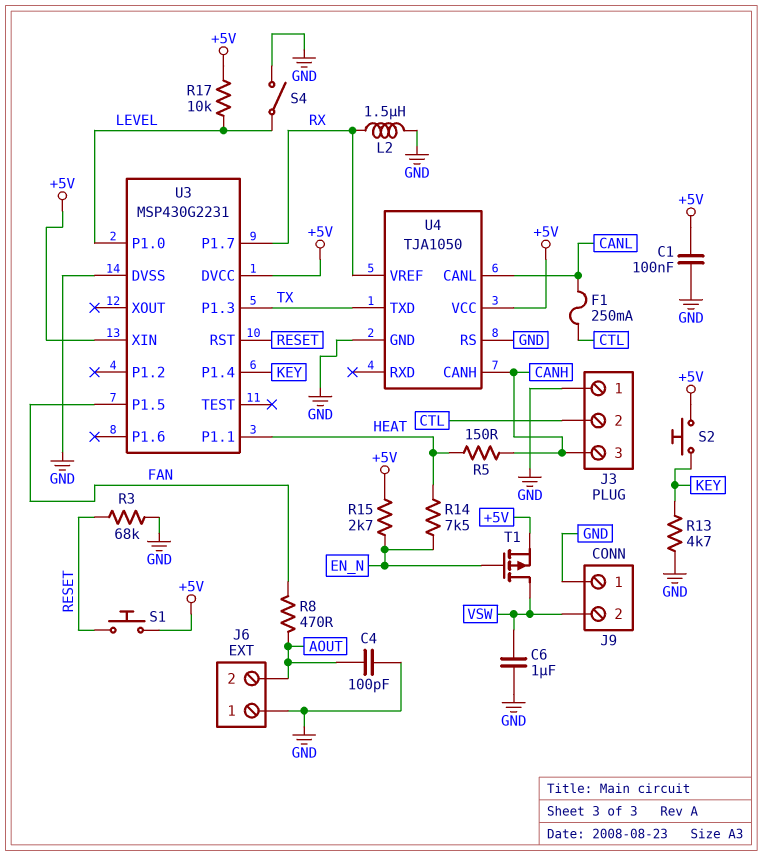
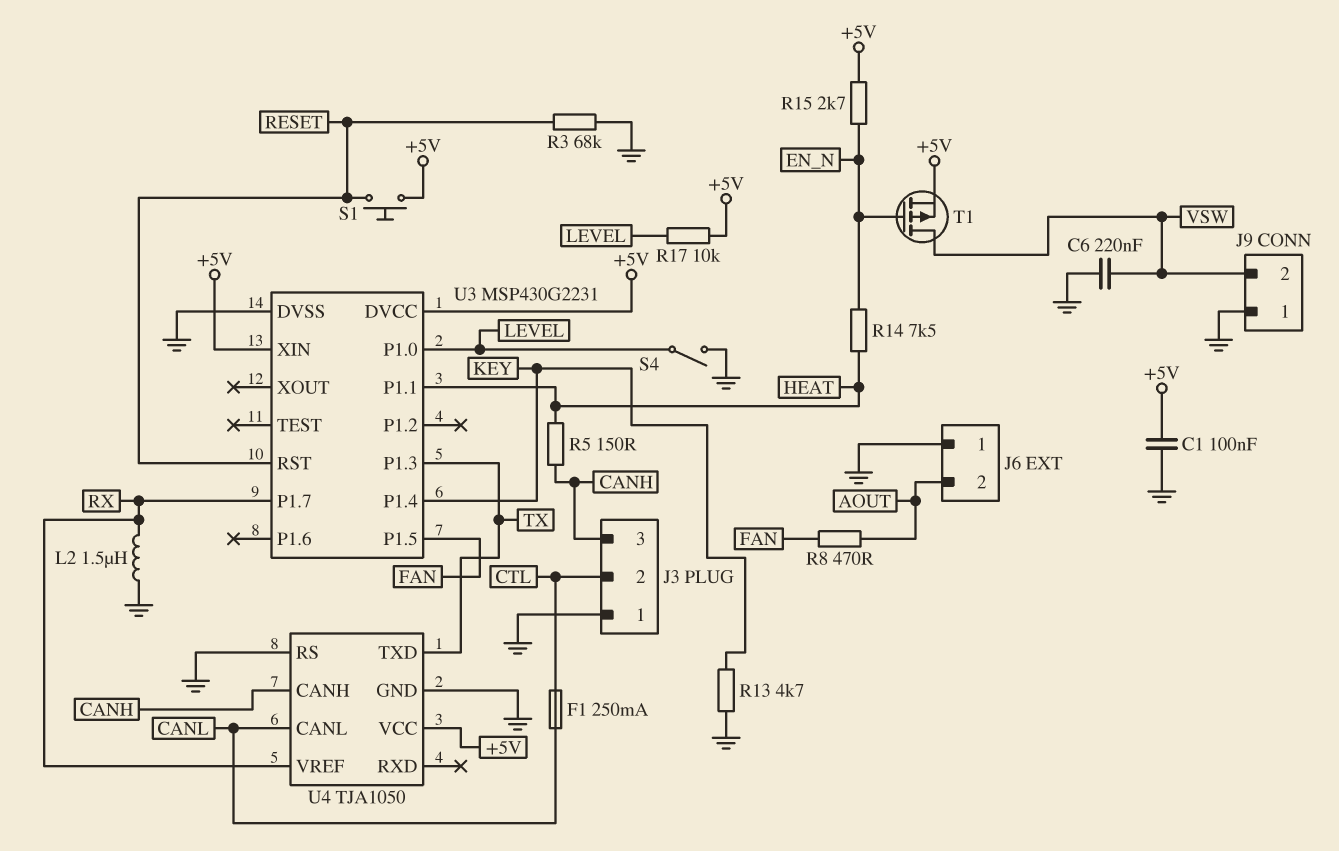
C4: 100pF (AOUT, GND) -> none
C6: 1uF (GND, VSW) -> 220nF (GND, VSW)
S2: button (+5V, KEY) -> none

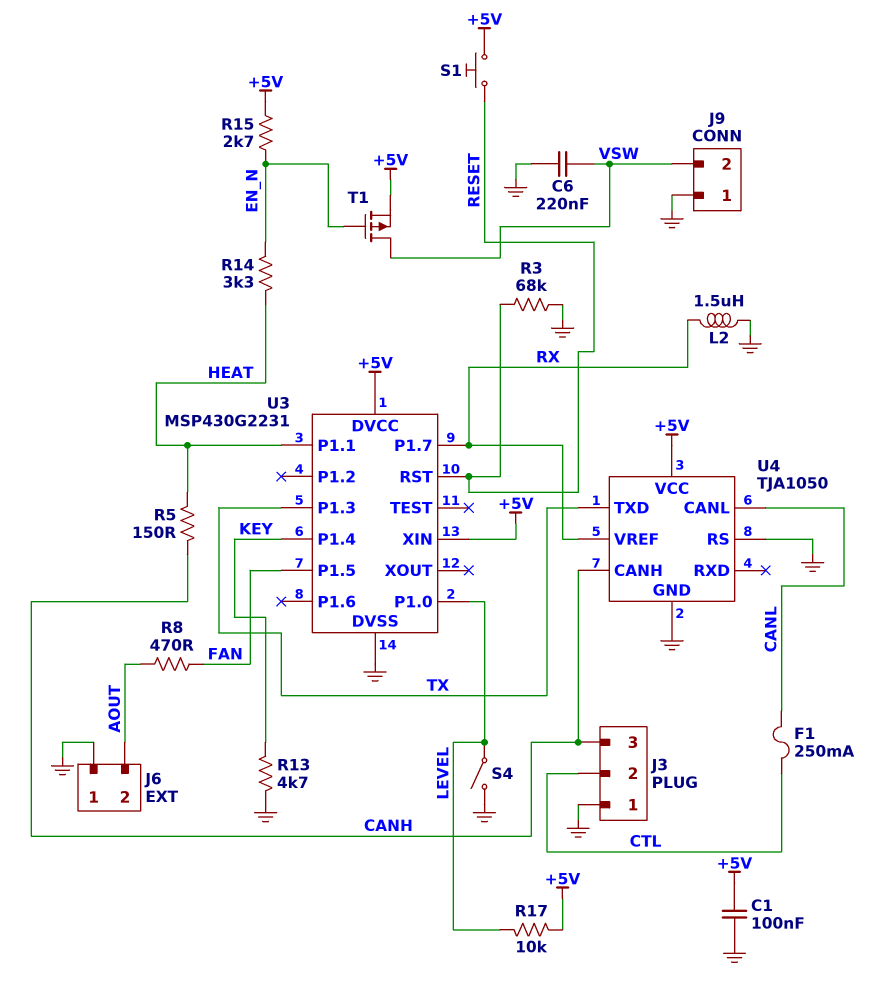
R14: 7.5k (EN_N, HEAT) -> 3.3k (EN_N, HEAT)

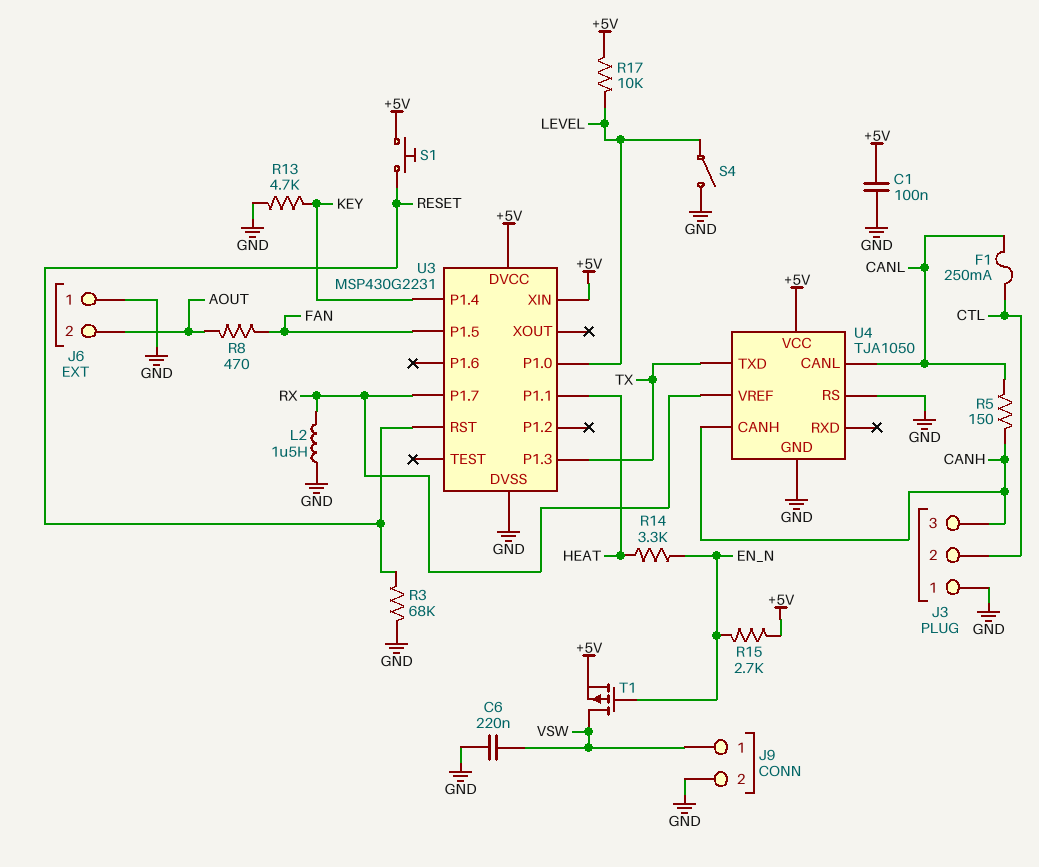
J9 pin 1: GND -> VSW
J9 pin 2: VSW -> GND
R5: 150 (CANH, HEAT) -> 150 (CANH, CANL)

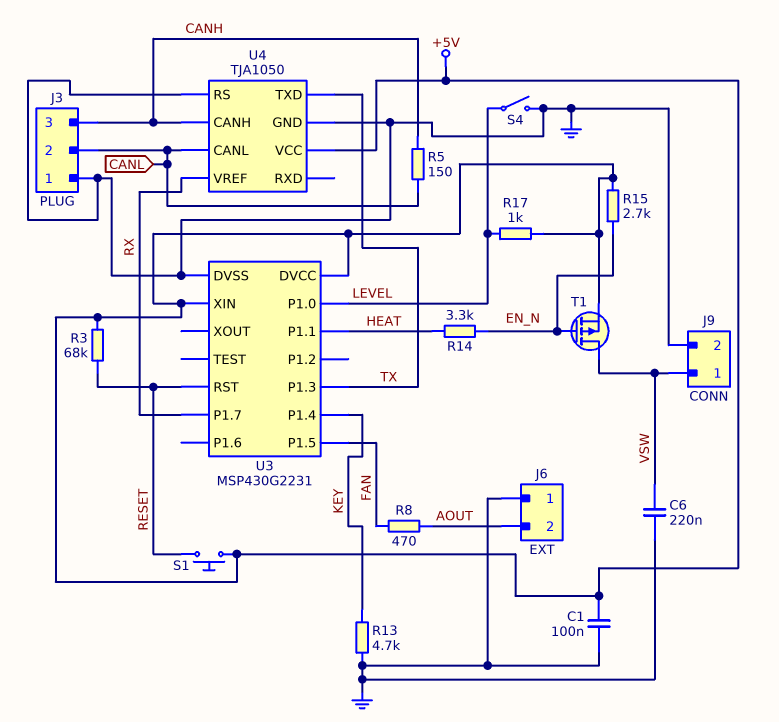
F1: 250mA (CANL, CTL) -> none
J3 pin 2: CTL -> CANL
L2: 1.5uH (GND, RX) -> none
R3: 68k (GND, RESET) -> 68k (+5V, RESET)
R17: 10k (+5V, LEVEL) -> 1k (+5V, LEVEL)

